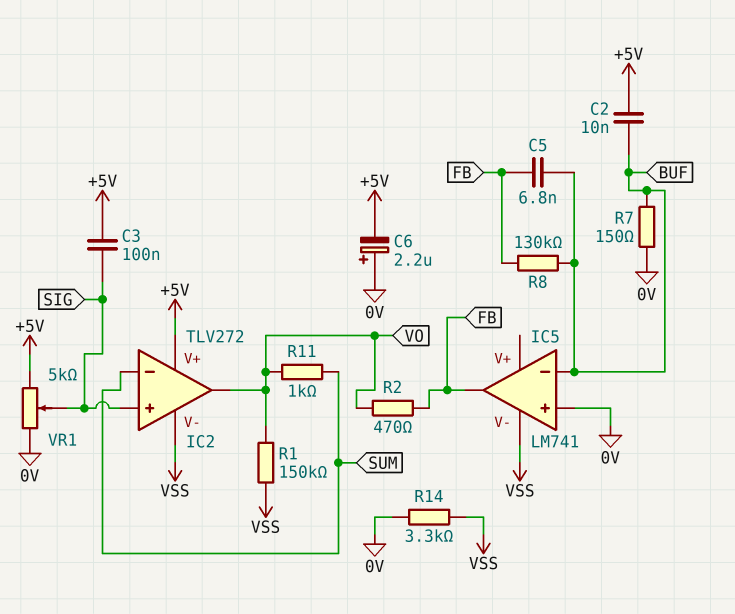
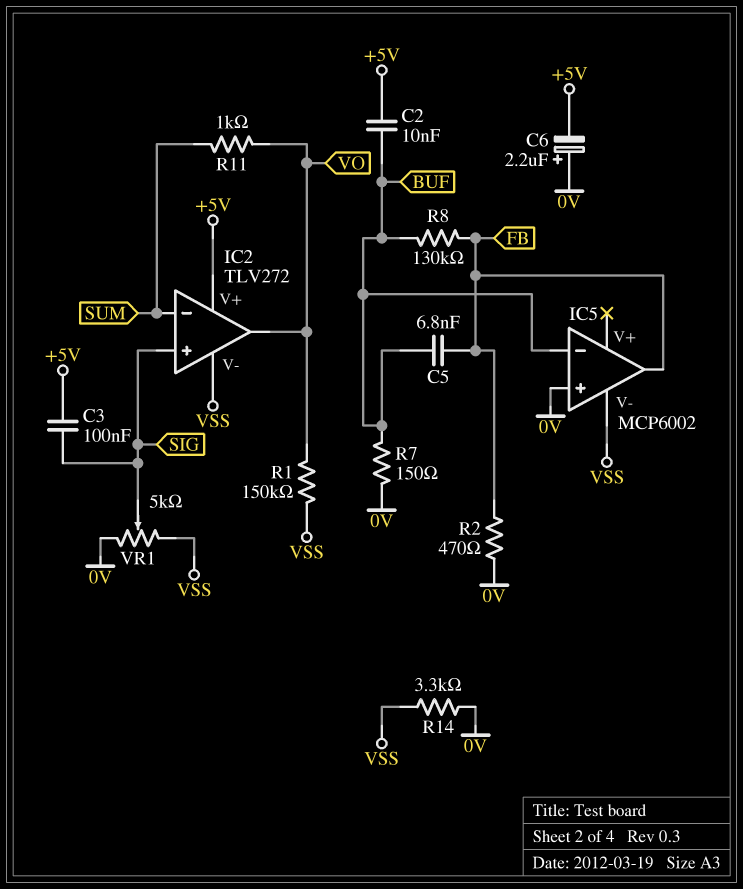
IC5: LM741 -> MCP6002
R2: 470 (FB, VO) -> 470 (0V, FB)
VR1: 5k (+5V, 0V, wiper SIG) -> 5k (0V, VSS, wiper SIG)

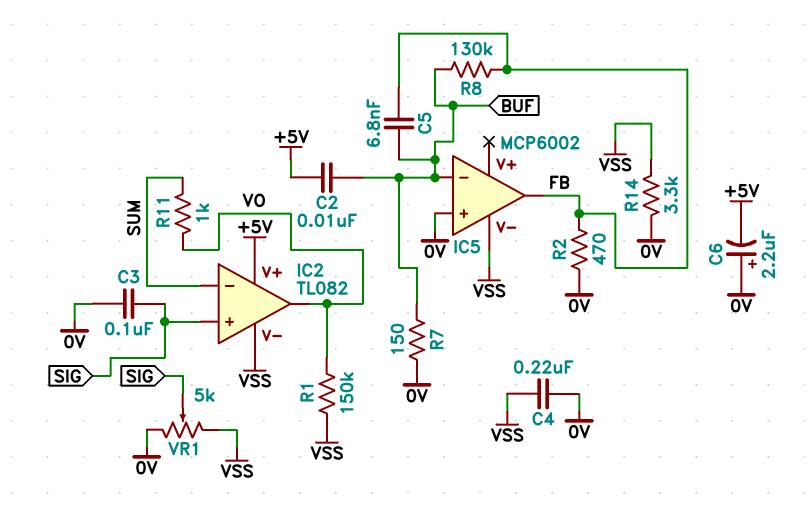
C3: 100nF (+5V, SIG) -> 100nF (0V, SIG)
C4: none -> 220nF (0V, VSS)
IC2: TLV272 -> TL082

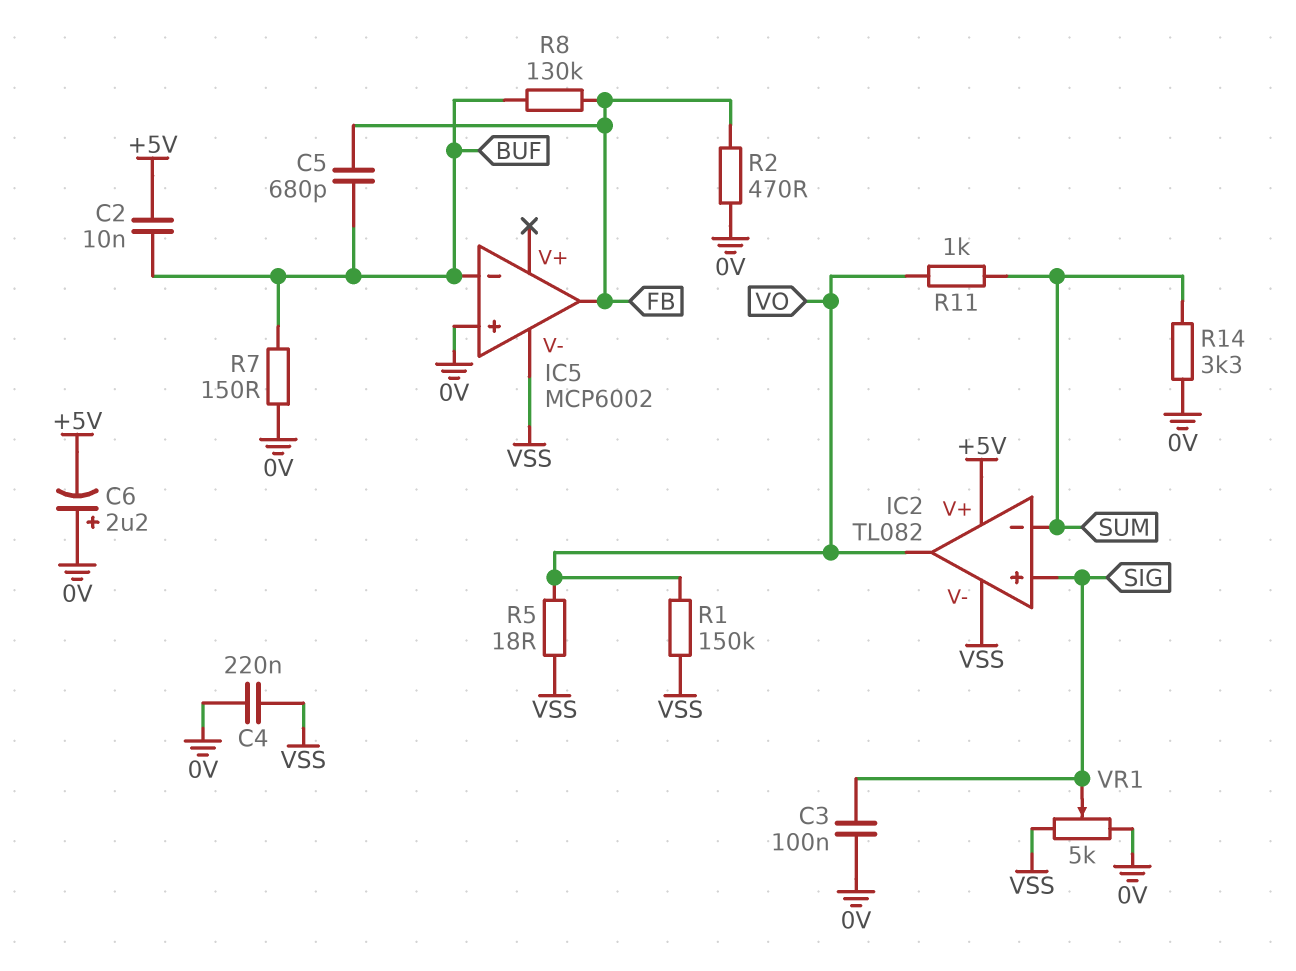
C5: 6.8nF (BUF, FB) -> 680pF (BUF, FB)
R5: none -> 18 (VO, VSS)
R14: 3.3k (0V, VSS) -> 3.3k (0V, SUM)

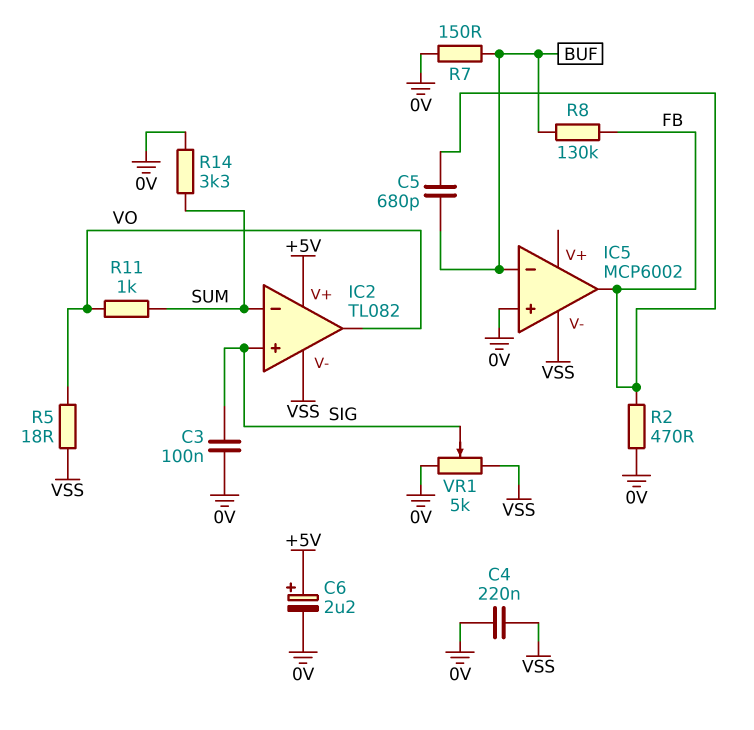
C2: 10nF (+5V, BUF) -> none
C6: 2.2uF (plus 0V, minus +5V) -> 2.2uF (plus +5V, minus 0V)
R1: 150k (VO, VSS) -> none

